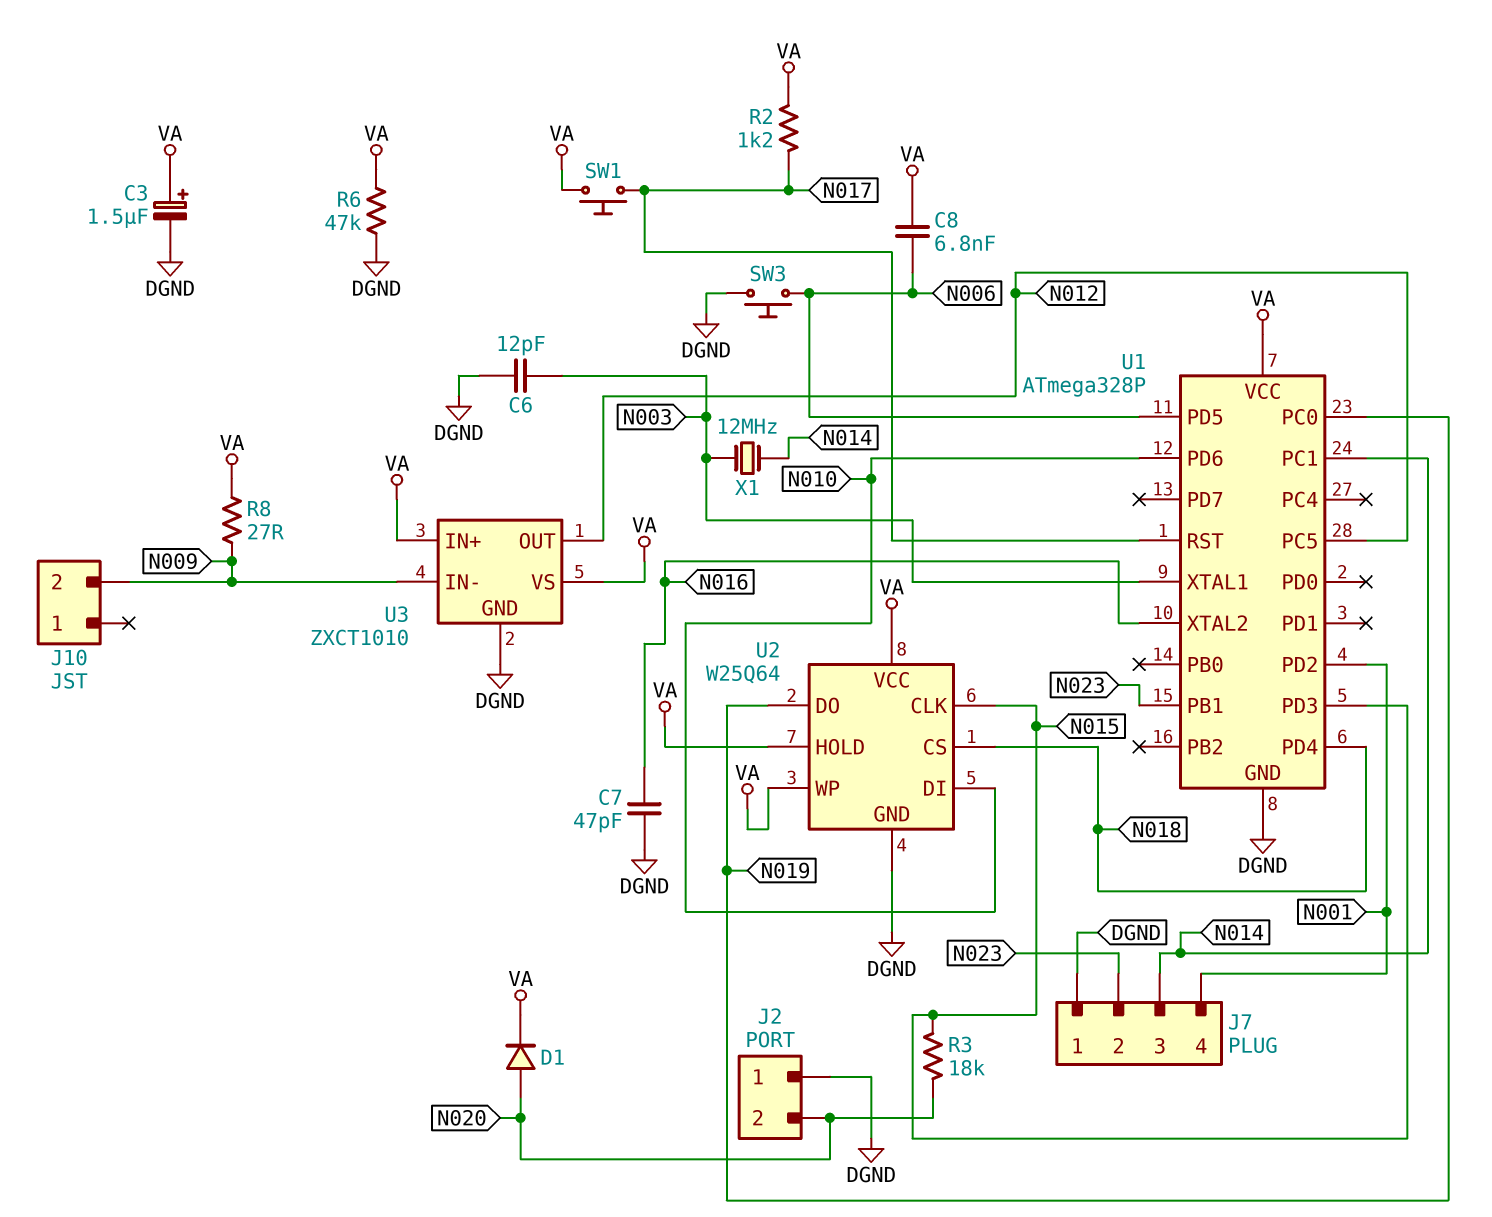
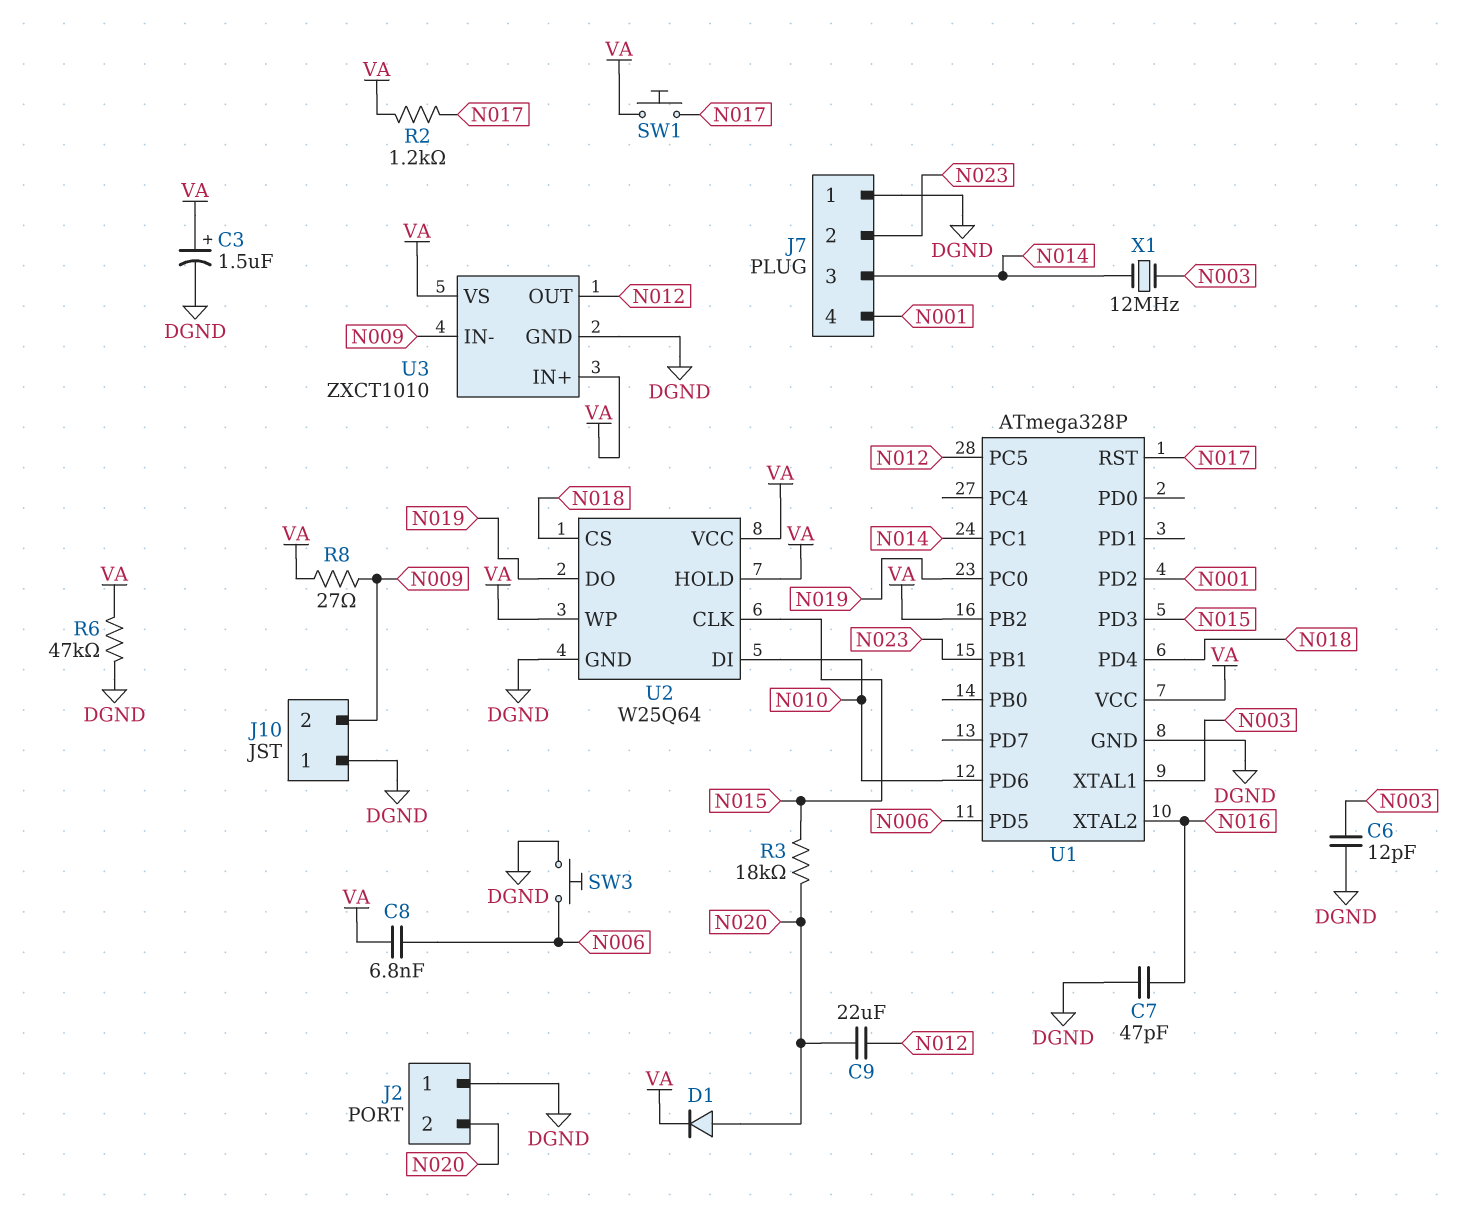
C9: none -> 22uF (N012, N020)
J10 pin 1: none -> DGND
U1 pin PB2: none -> VA

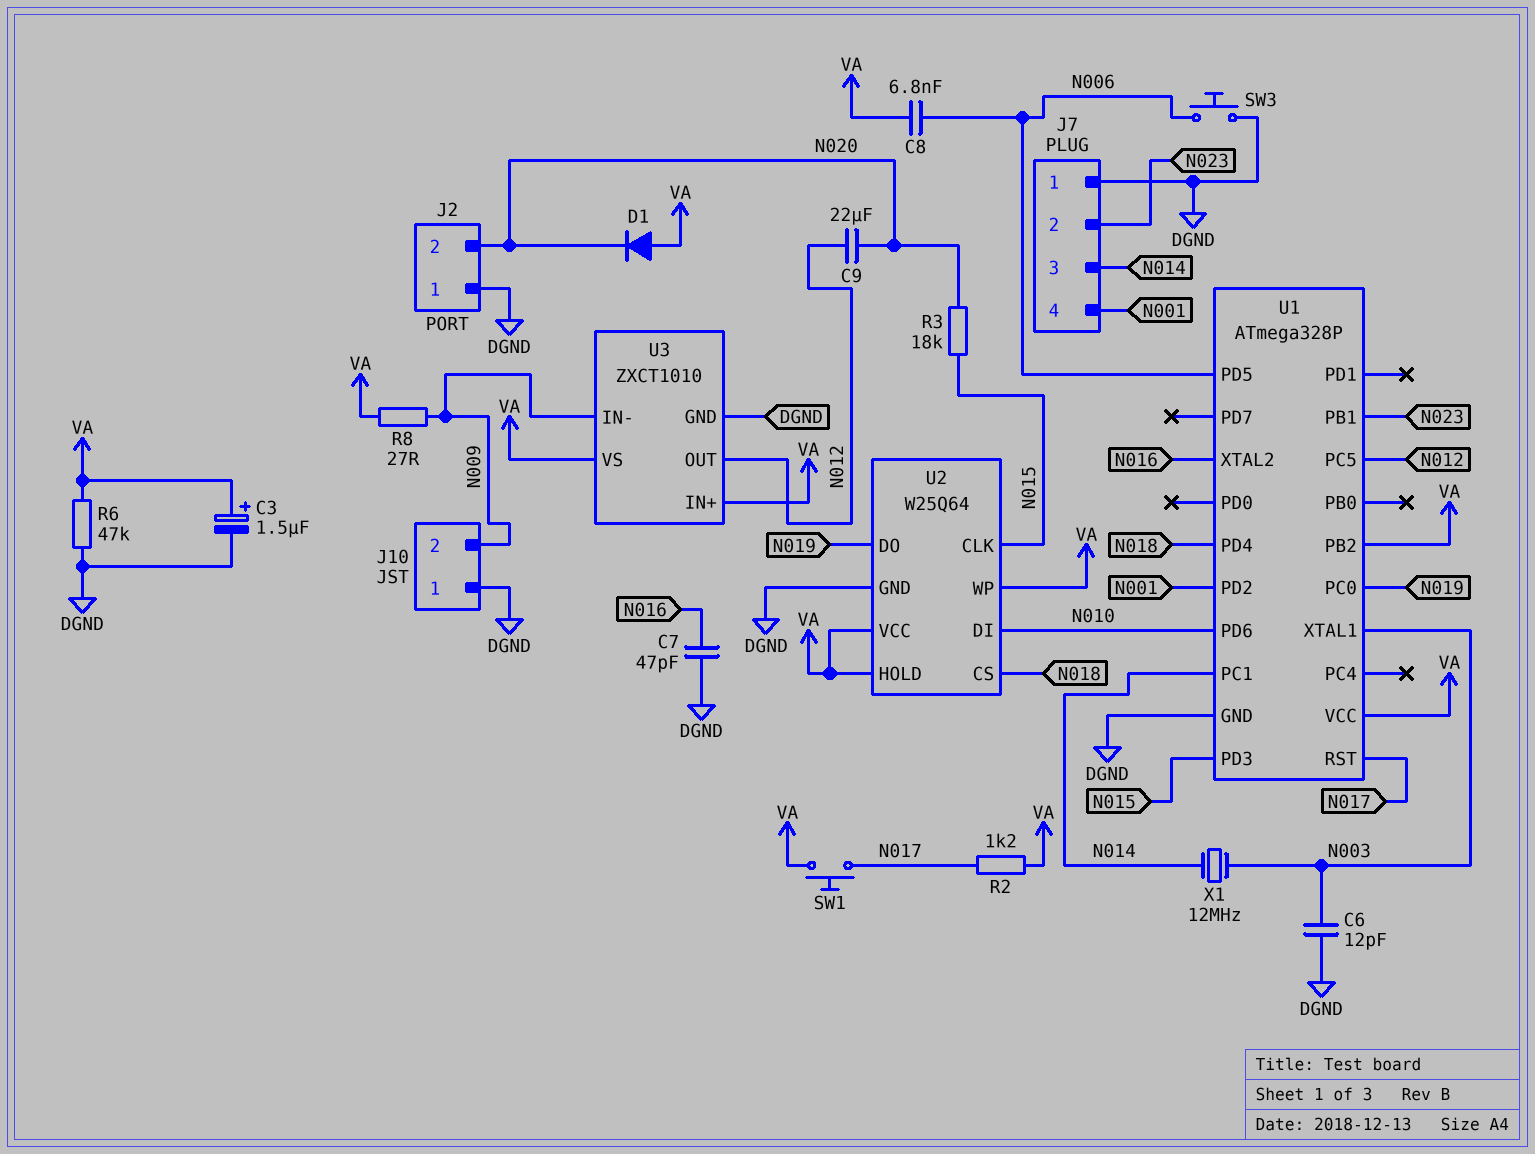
D1: diode (A N020, K VA) -> diode (A VA, K N020)

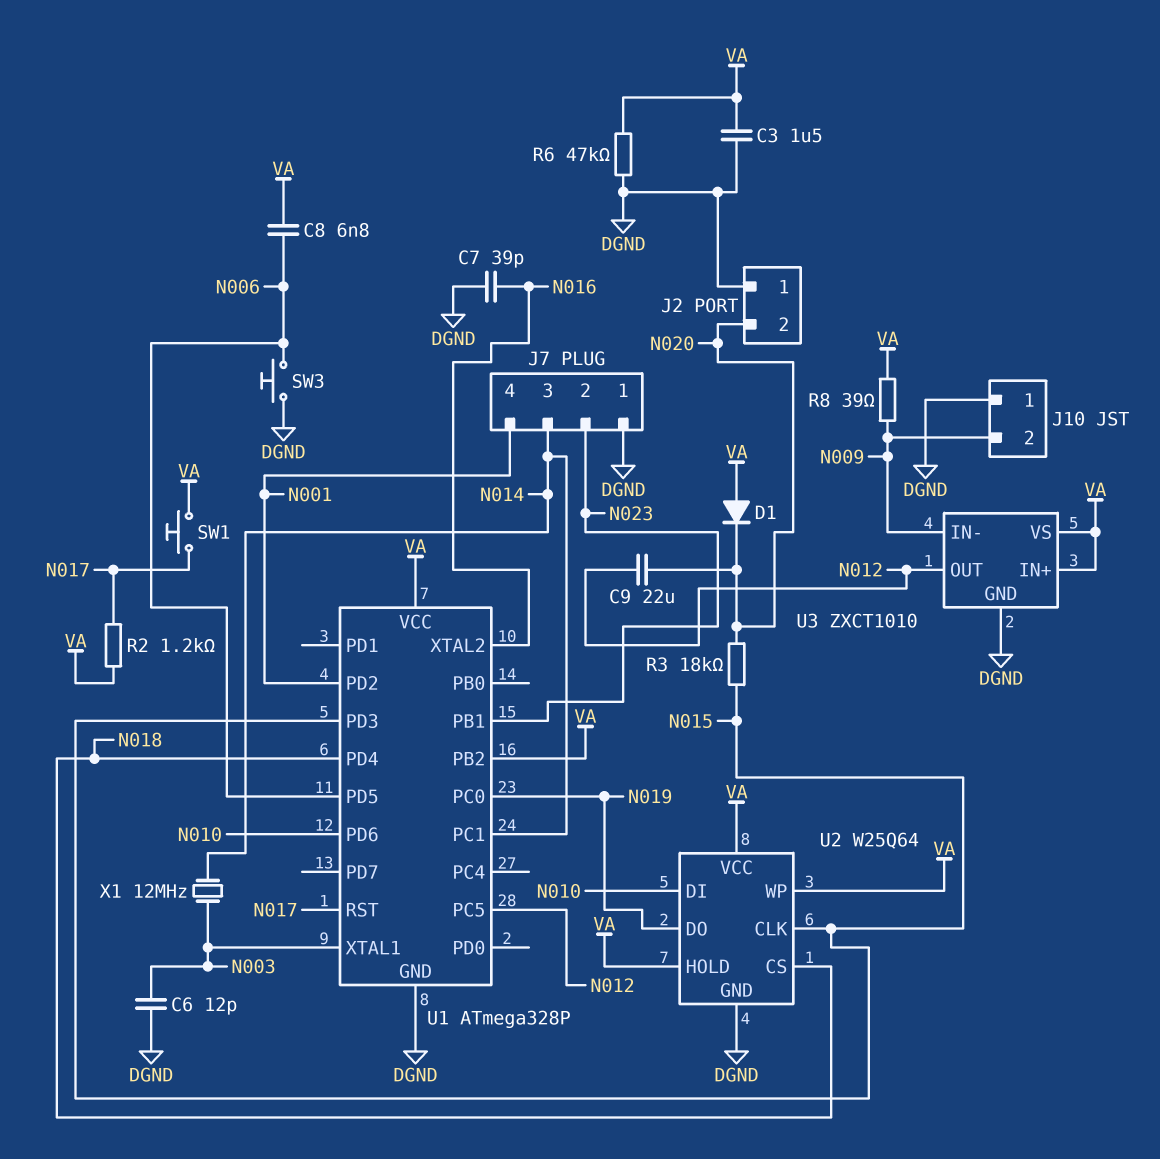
C3: 1.5uF (plus VA, minus DGND) -> 1.5uF (DGND, VA)
C7: 47pF (DGND, N016) -> 39pF (DGND, N016)
R8: 27 (N009, VA) -> 39 (N009, VA)

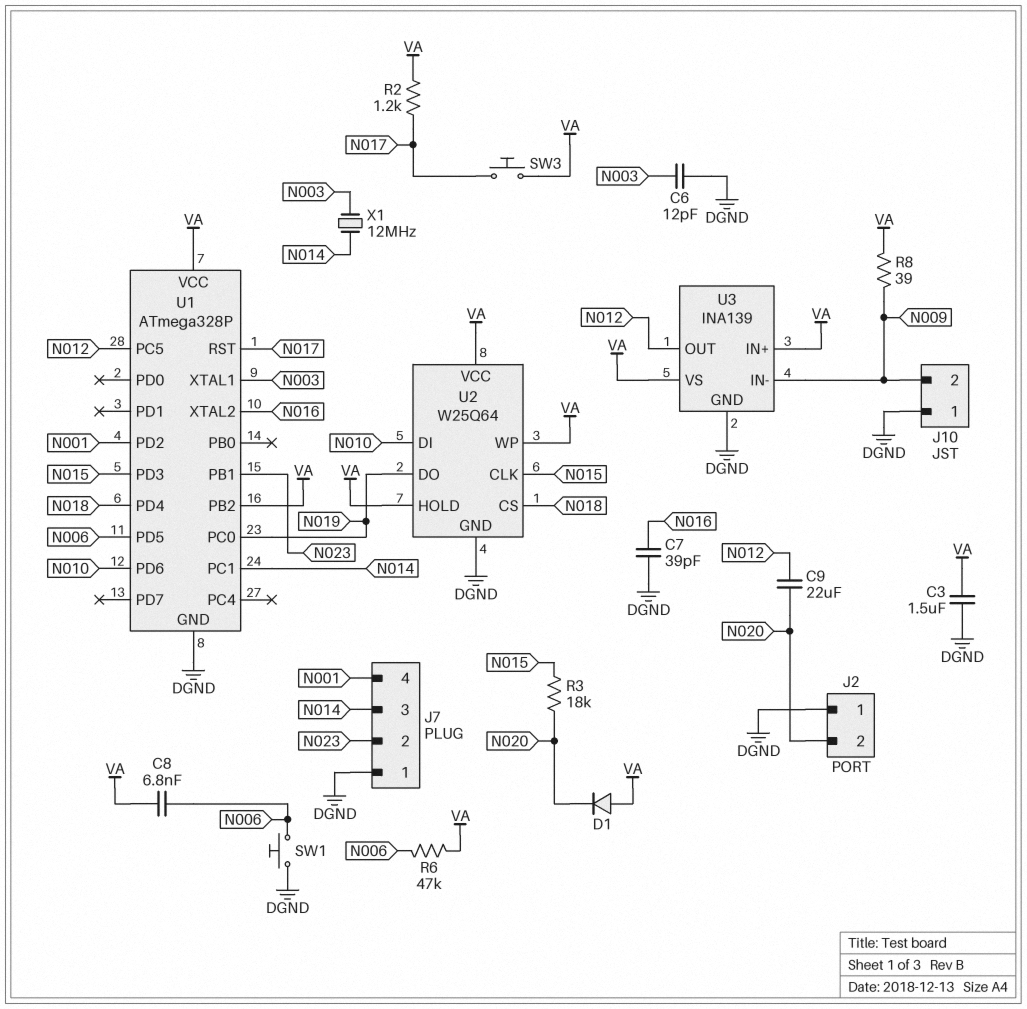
R6: 47k (DGND, VA) -> 47k (N006, VA)
SW1: button (N017, VA) -> button (DGND, N006)
SW3: button (DGND, N006) -> button (N017, VA)
U3: ZXCT1010 -> INA139

